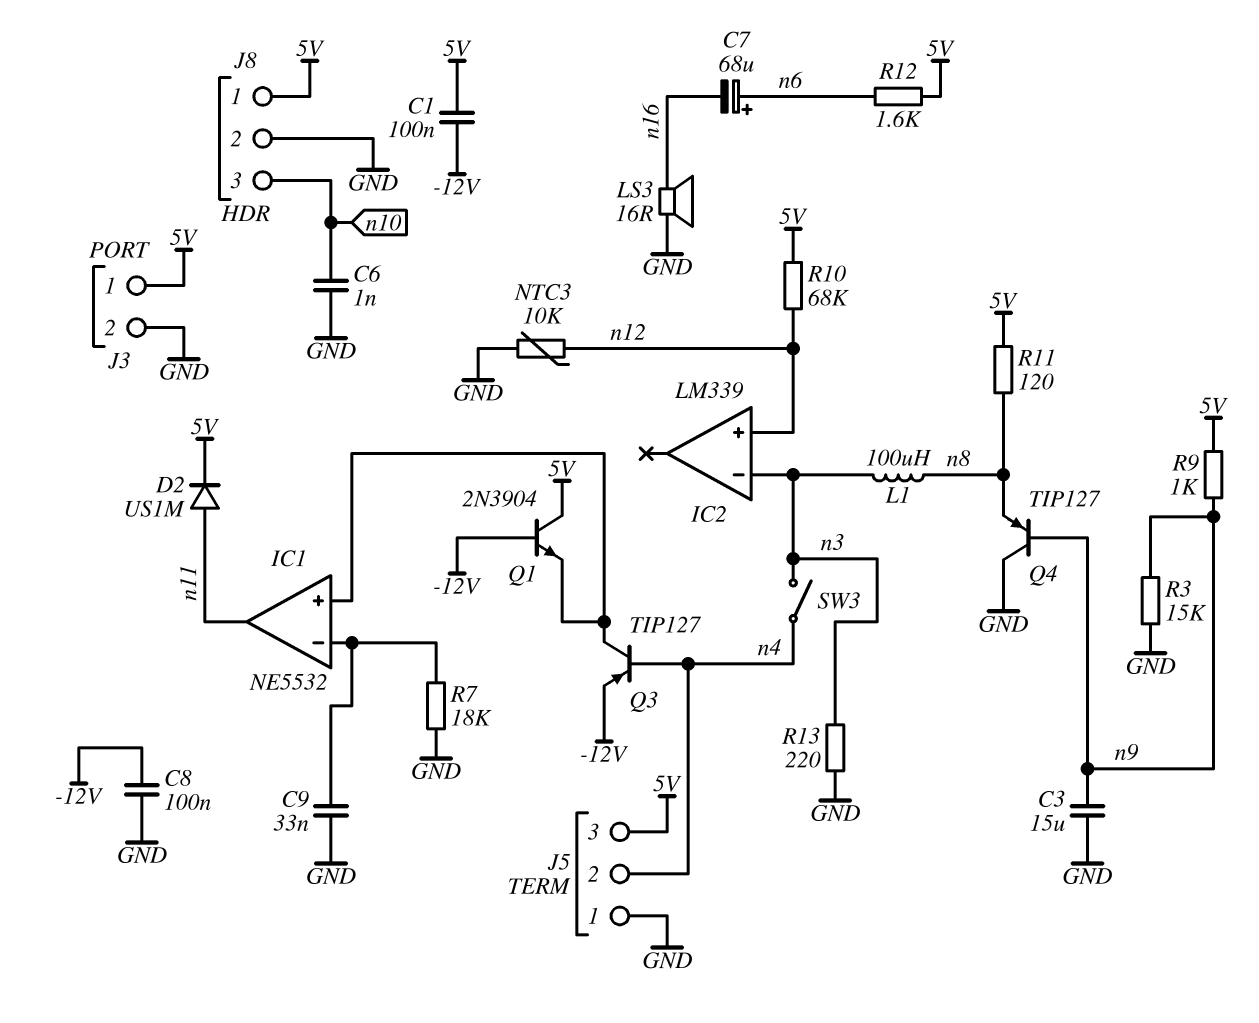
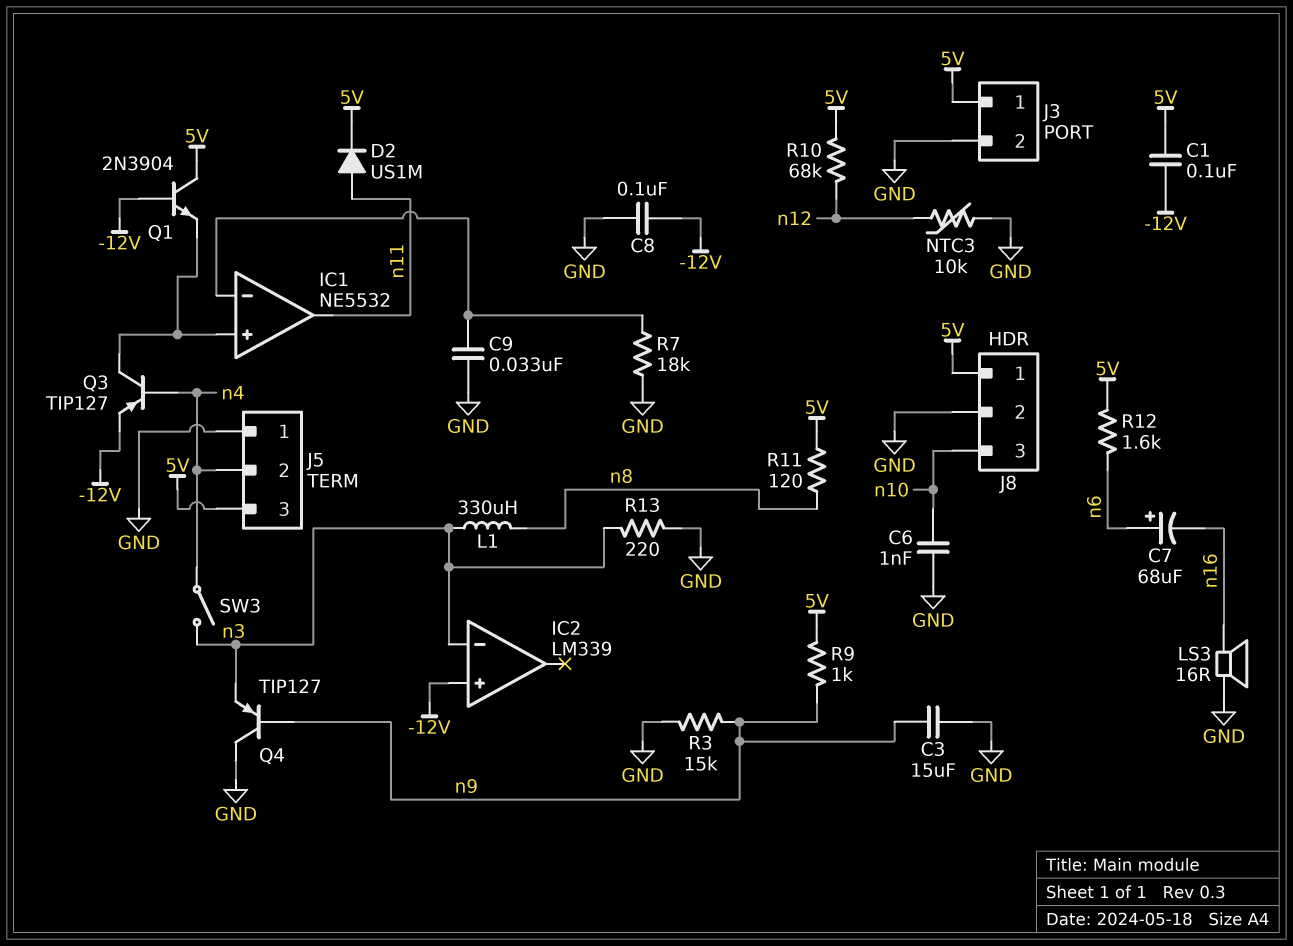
IC2 pin in+: n12 -> -12V
L1: 100uH (n3, n8) -> 330uH (n3, n8)
Q4: PNP TIP127 (B n9, C GND, E n8) -> PNP TIP127 (B n9, C GND, E n3)

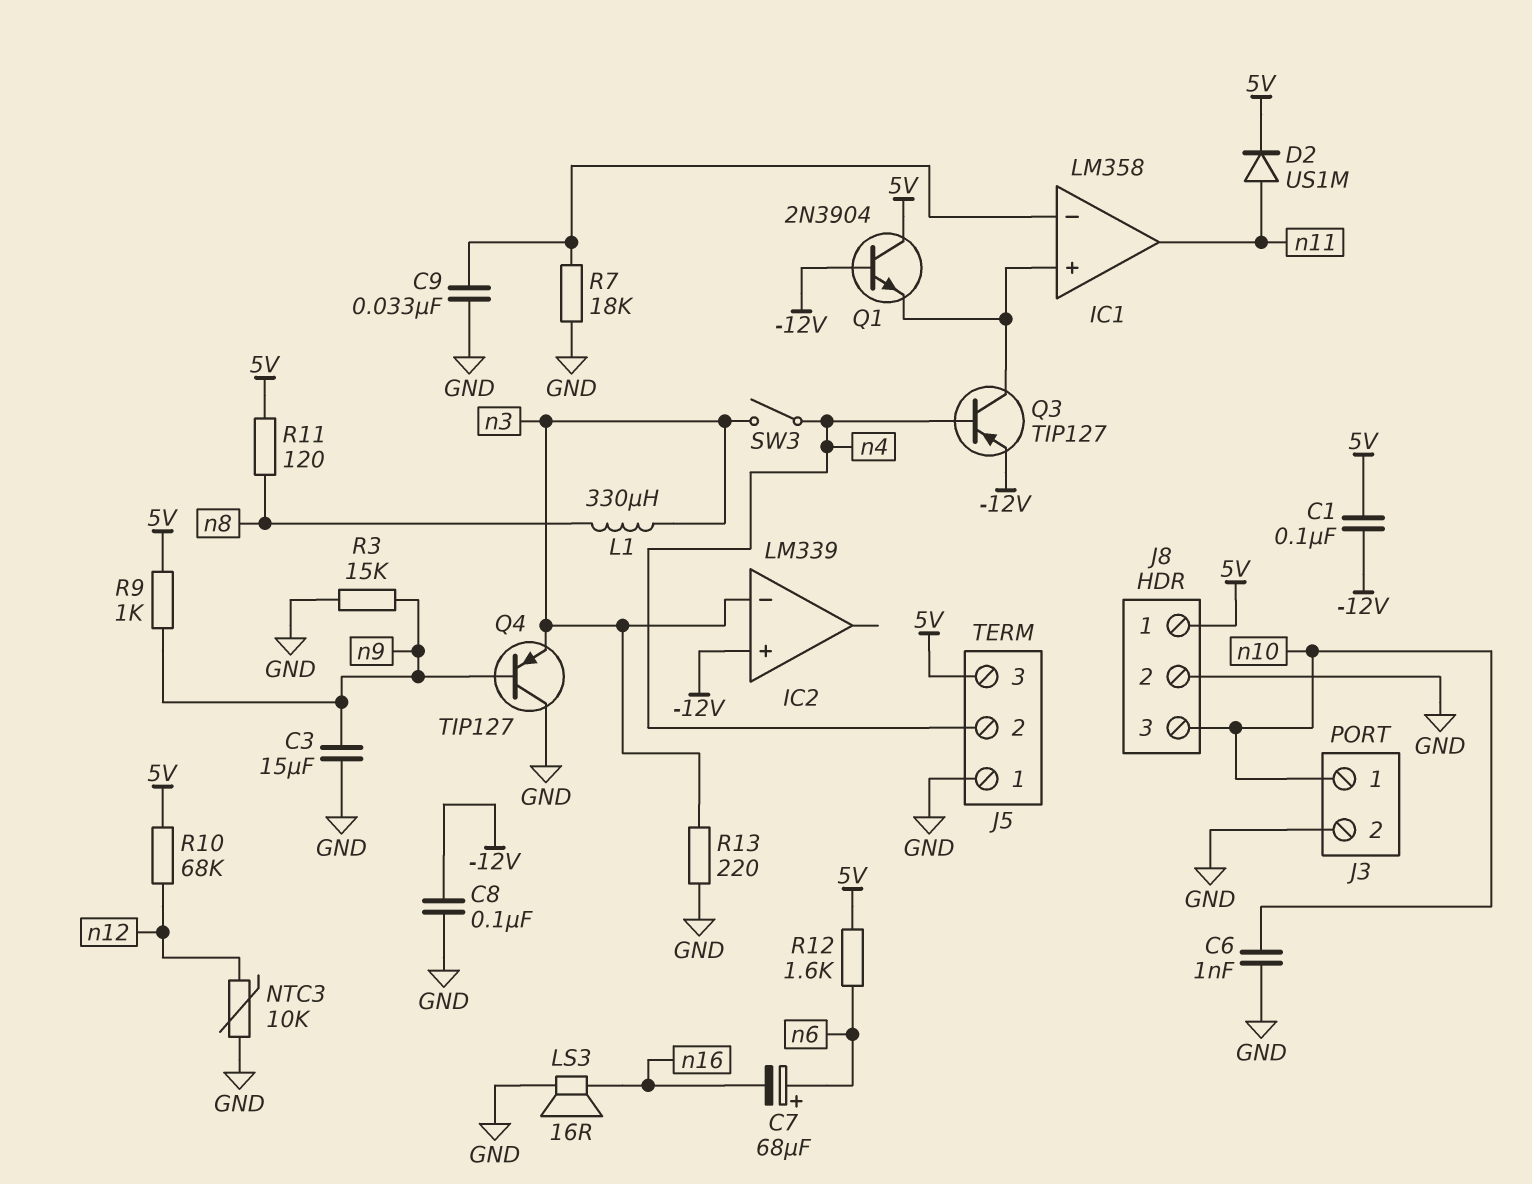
IC1: NE5532 -> LM358
J3 pin 1: 5V -> n10

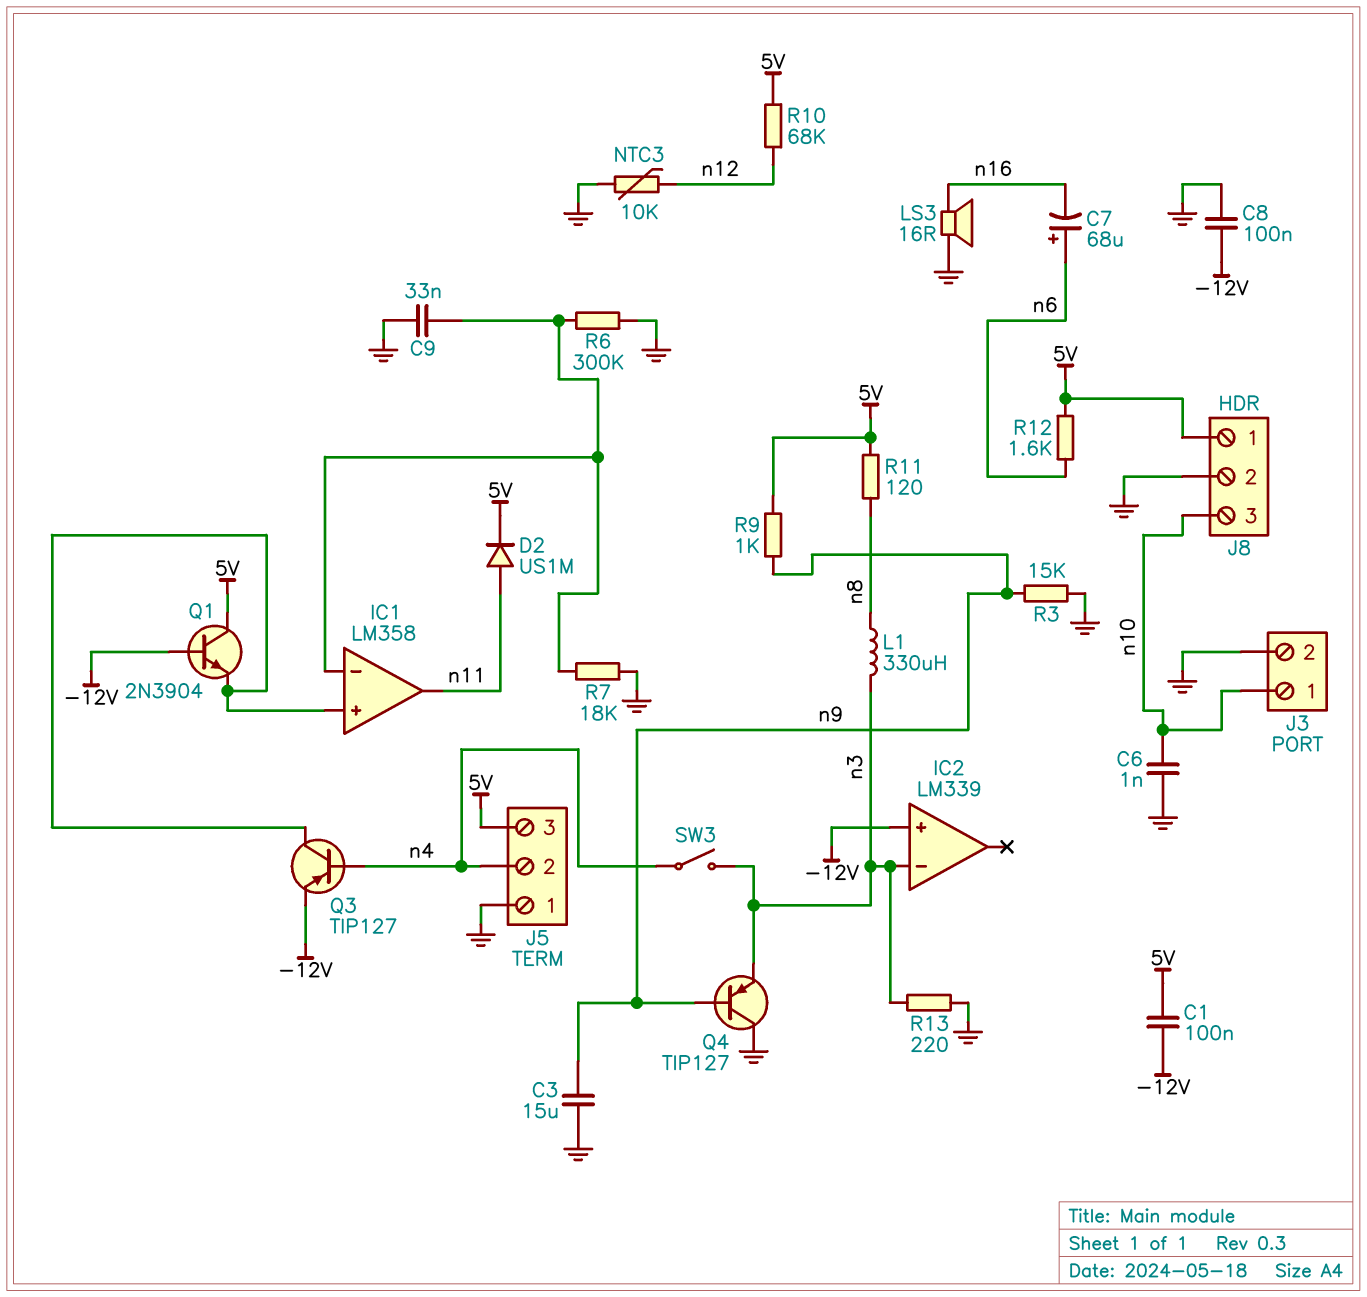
R6: none -> 300k (GND, IC1/in-)

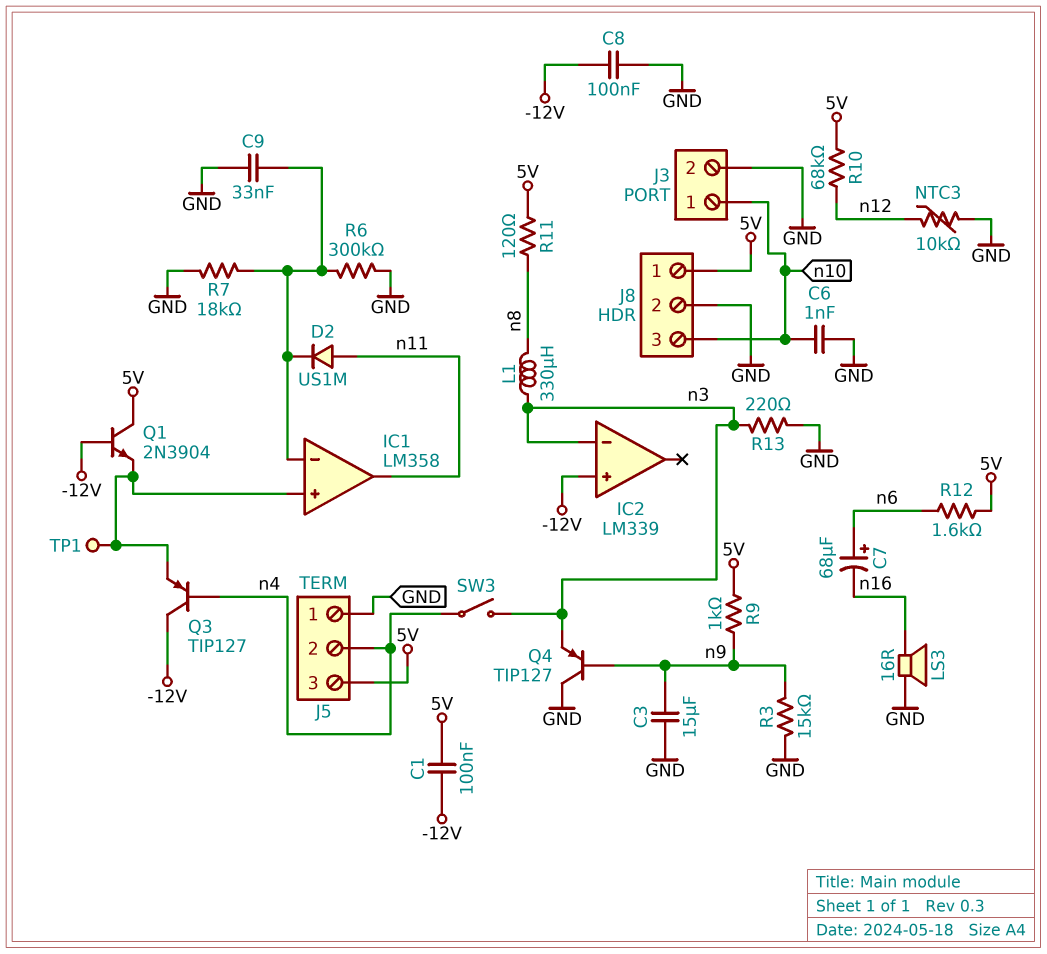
D2: diode US1M (A n11, K 5V) -> diode US1M (A n11, K IC1/in-)
Q3: PNP TIP127 (B n4, C IC1/in+, E -12V) -> PNP TIP127 (B n4, C -12V, E IC1/in+)
TP1: none -> test point (IC1/in+)

